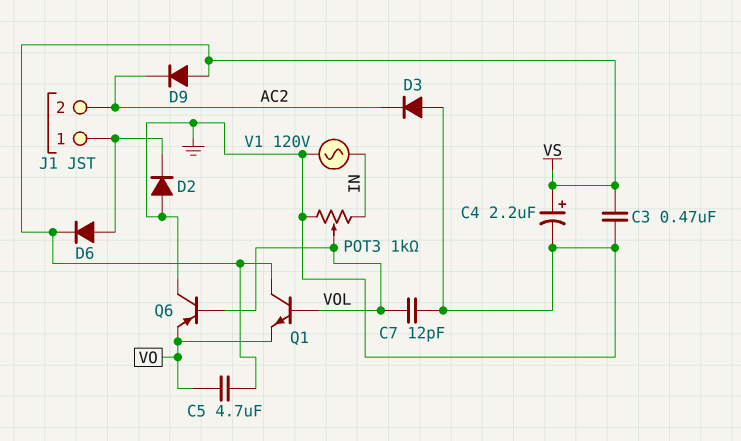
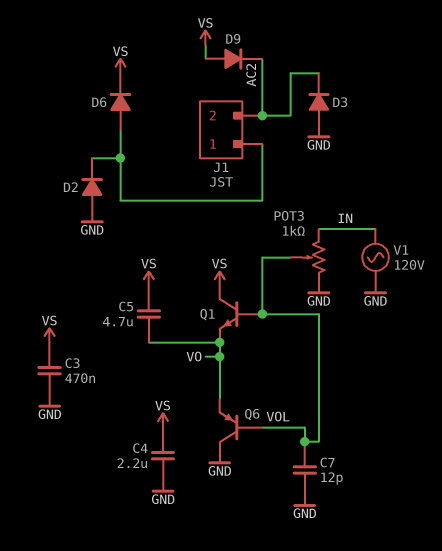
C4: 2.2uF (plus VS, minus GND) -> 2.2uF (GND, VS)

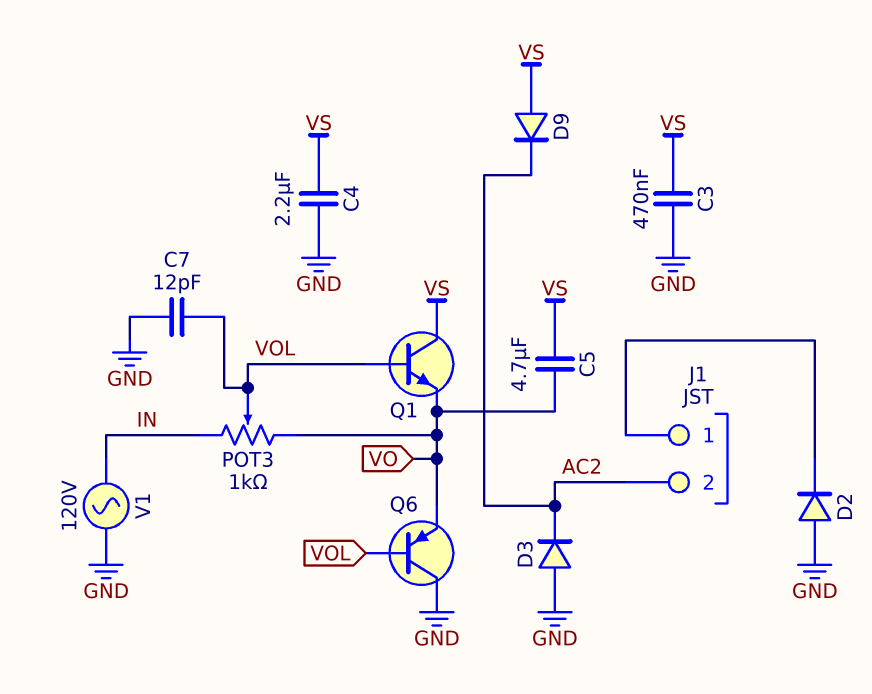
D6: diode (A J1/1, K VS) -> none
POT3: 1k (GND, IN, wiper VOL) -> 1k (IN, VO, wiper VOL)

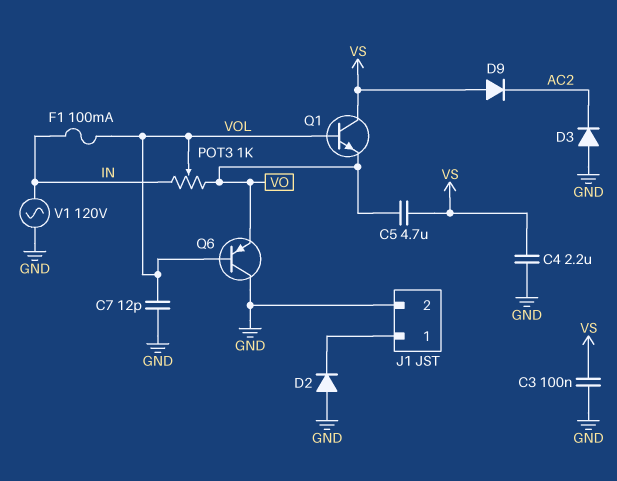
C3: 470nF (GND, VS) -> 100nF (GND, VS)
F1: none -> 100mA (IN, VOL)
J1 pin 2: AC2 -> GND

